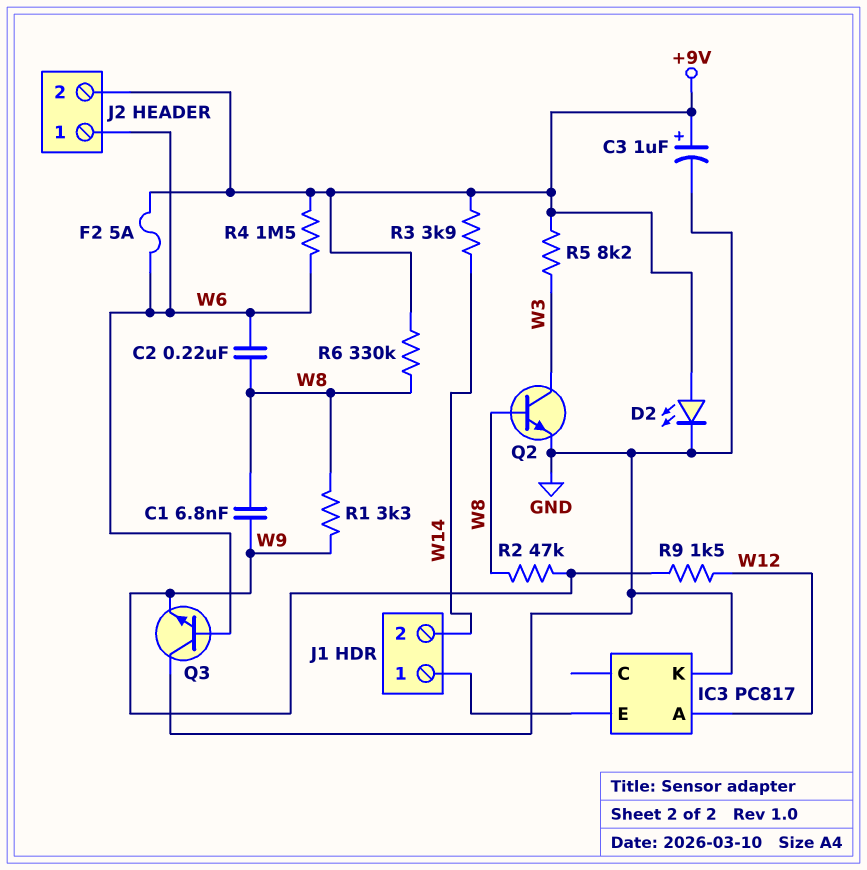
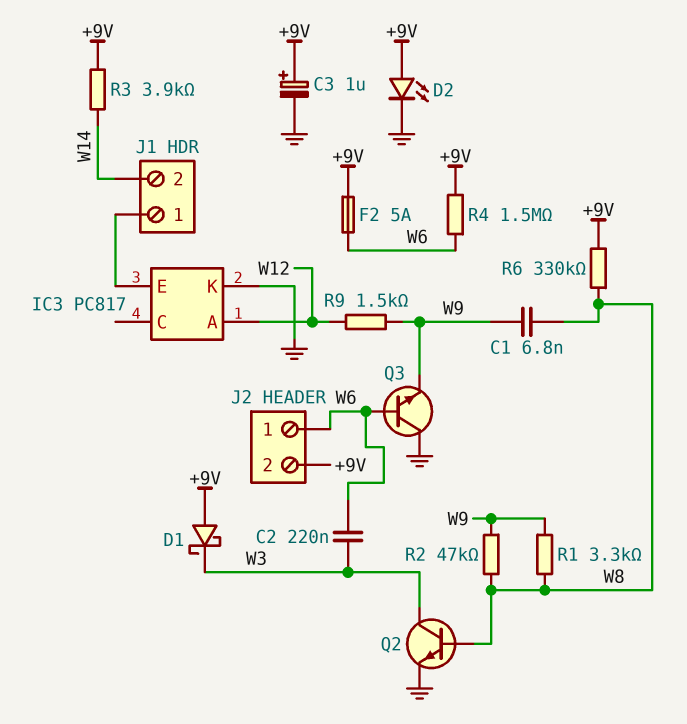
C2: 220nF (W6, W8) -> 220nF (W3, W6)
D1: none -> schottky (A +9V, K W3)
R5: 8.2k (+9V, W3) -> none

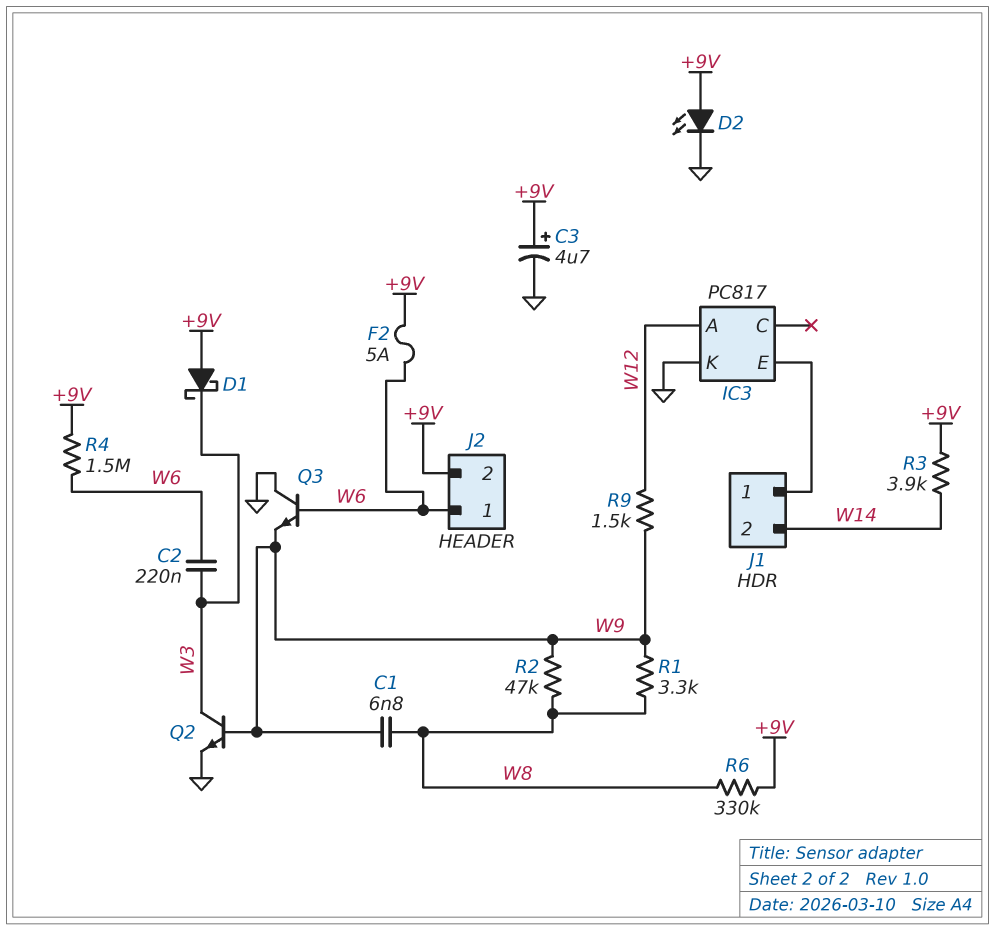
C3: 1uF (plus +9V, minus GND) -> 4.7uF (plus +9V, minus GND)
Q2: NPN (B W8, C W3, E GND) -> NPN (B W9, C W3, E GND)

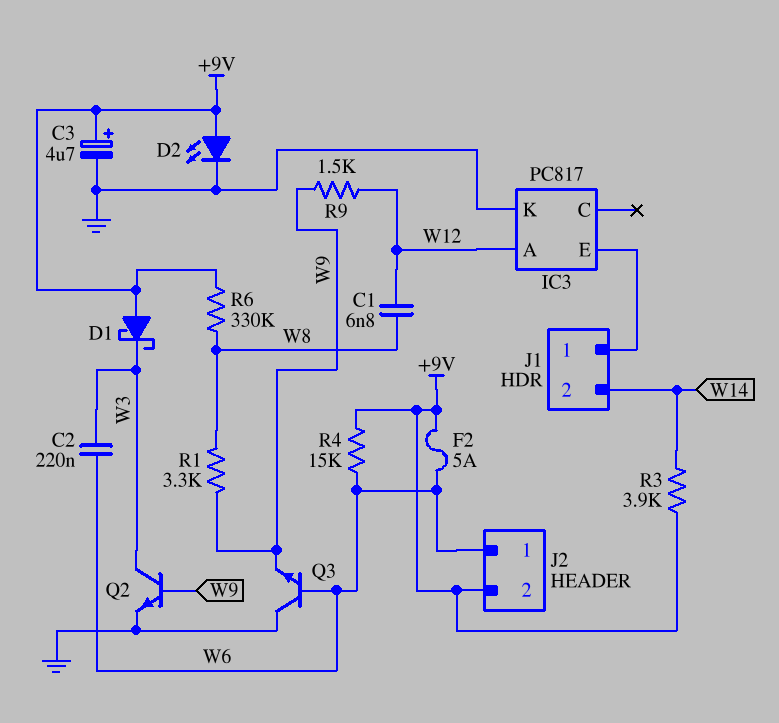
C1: 6.8nF (W8, W9) -> 6.8nF (W8, W12)
R2: 47k (W8, W9) -> none
R4: 1.5M (+9V, W6) -> 15k (+9V, W6)

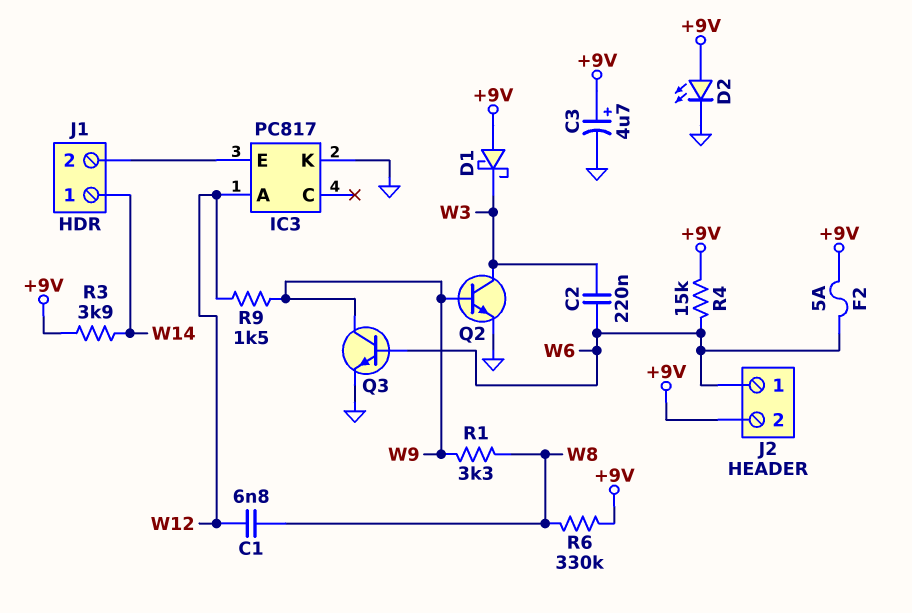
J1 pin 1: IC3/E -> W14
J1 pin 2: W14 -> IC3/E
Q3: NPN (B W6, C GND, E W9) -> NPN (B W6, C W9, E GND)

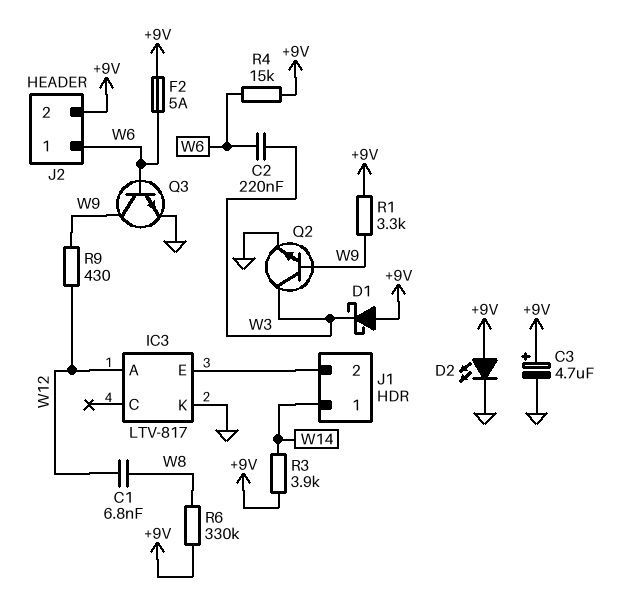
IC3: PC817 -> LTV-817
R1: 3.3k (W8, W9) -> 3.3k (+9V, W9)
R9: 1.5k (W9, W12) -> 430 (W9, W12)

